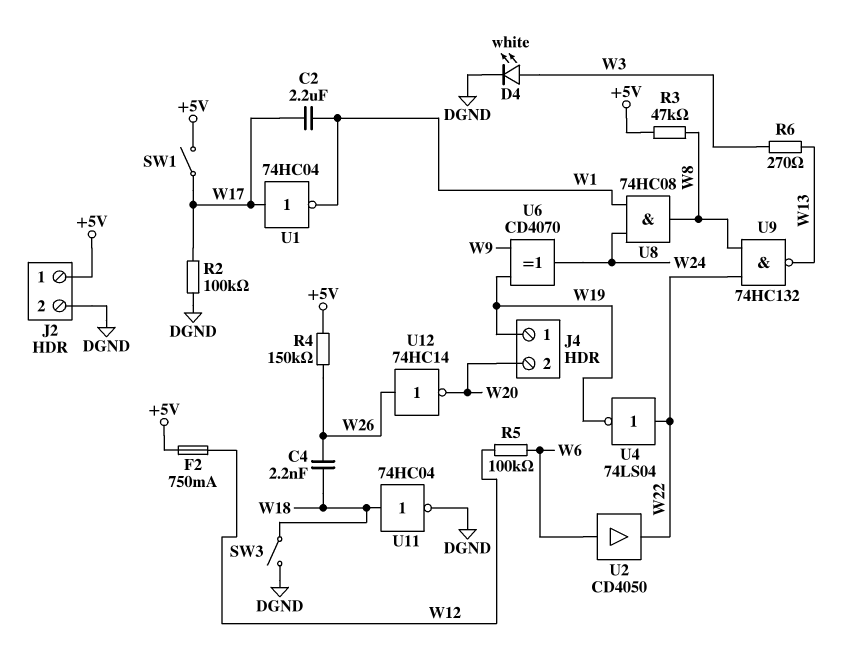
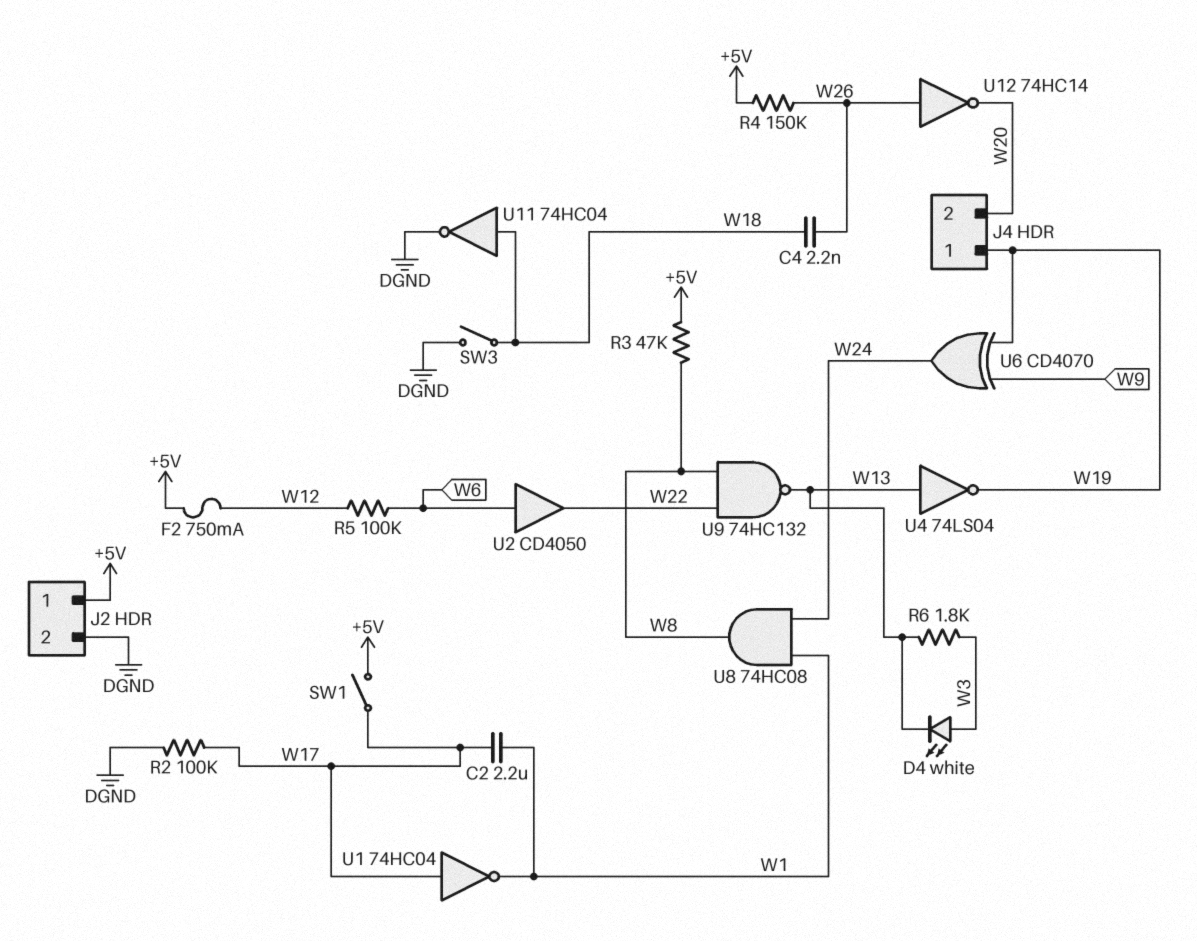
D4: LED white (A W3, K DGND) -> LED white (A W3, K W13)
R6: 270 (W3, W13) -> 1.8k (W3, W13)
U4: NOT 74LS04 (in W22, out W19) -> NOT 74LS04 (in W13, out W19)

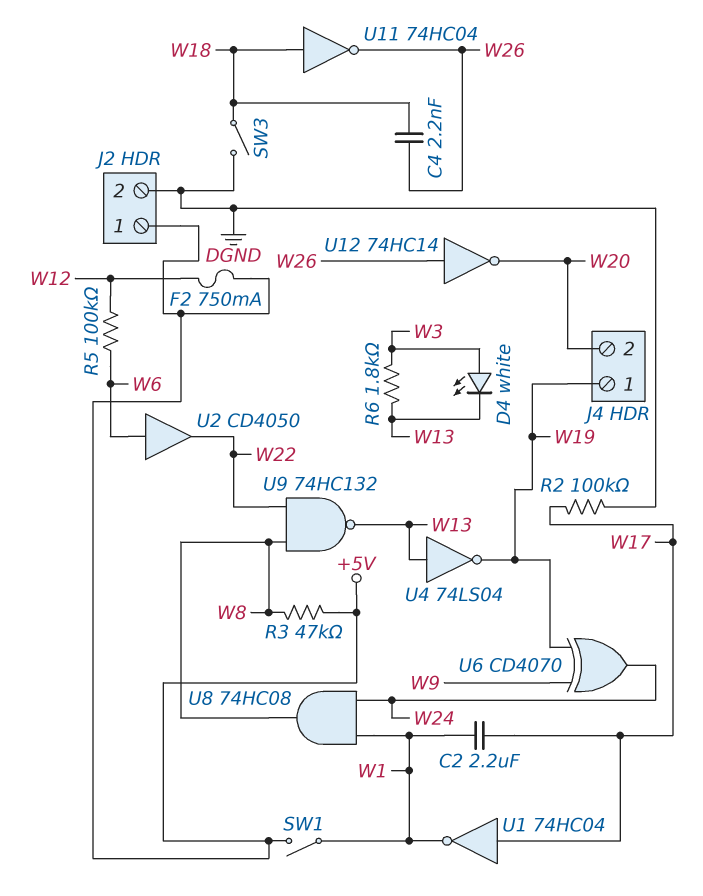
R4: 150k (+5V, W26) -> none
SW1: switch (+5V, W17) -> switch (+5V, W1)
U11: NOT 74HC04 (in W18, out DGND) -> NOT 74HC04 (in W18, out W26)

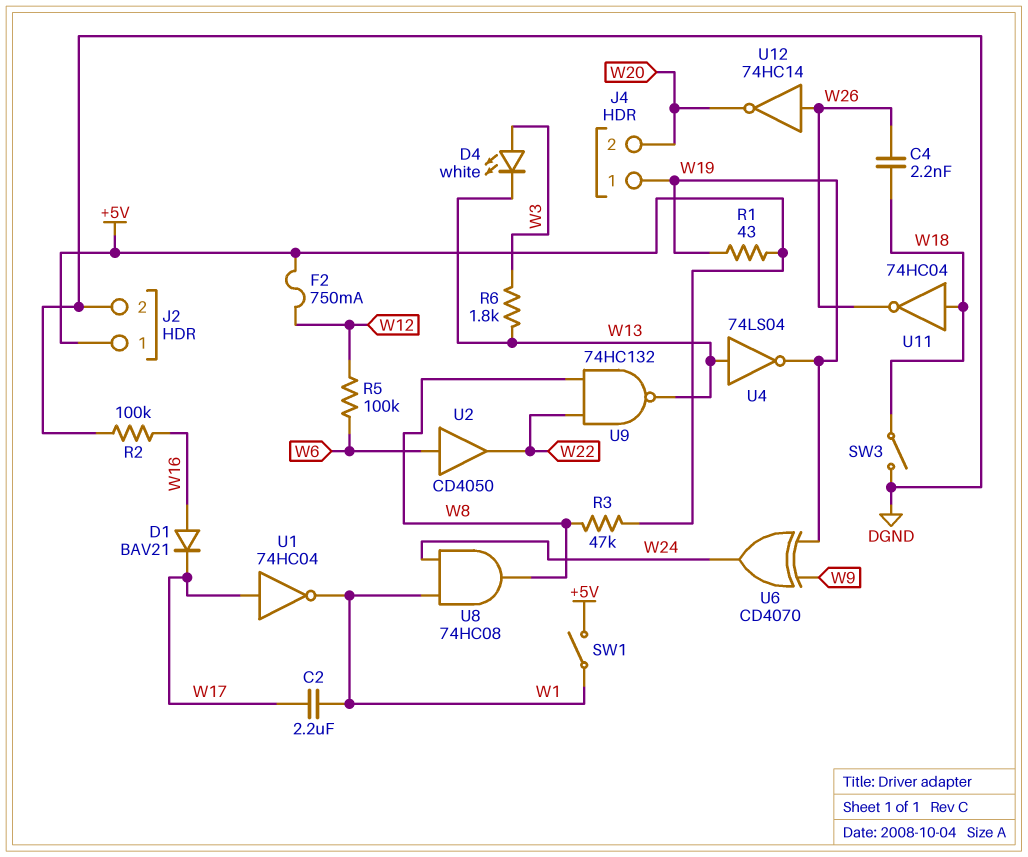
D1: none -> diode BAV21 (A W16, K W17)
R1: none -> 43 (+5V, W19)
R2: 100k (DGND, W17) -> 100k (DGND, W16)

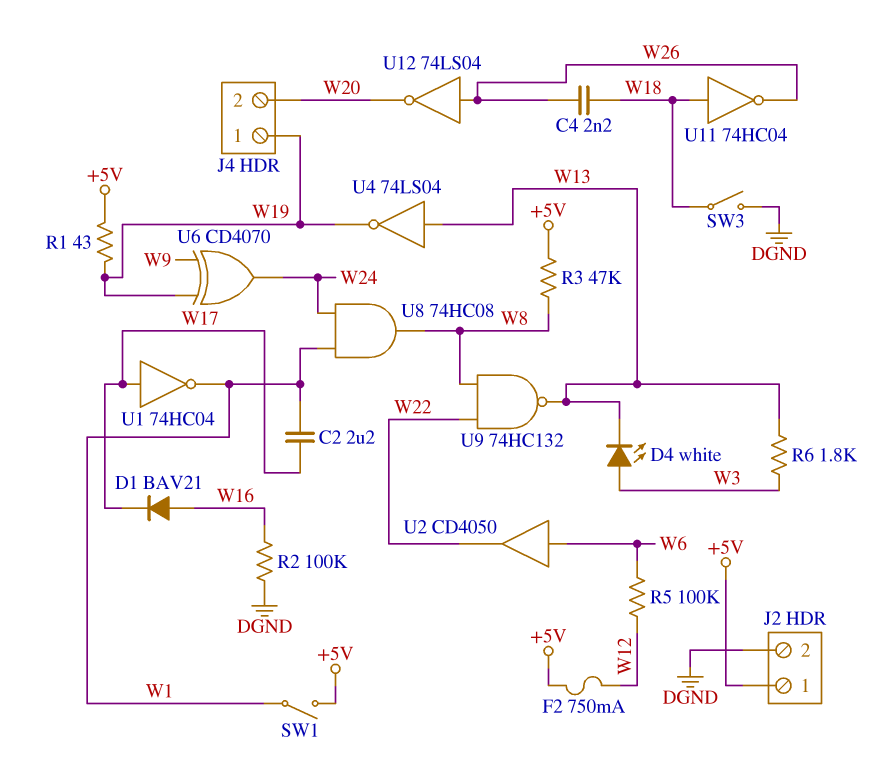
U12: NOT 74HC14 (in W26, out W20) -> NOT 74LS04 (in W26, out W20)

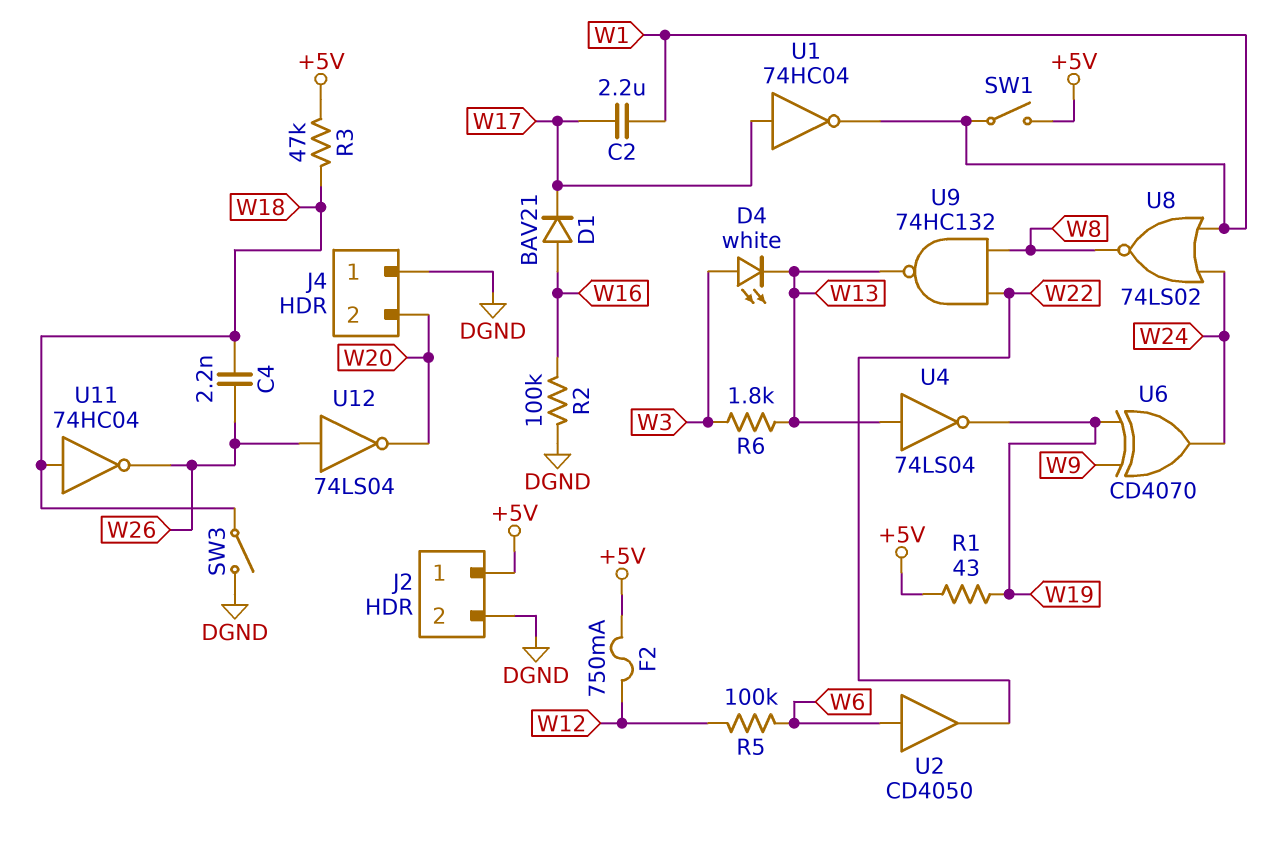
J4 pin 1: W19 -> DGND
R3: 47k (+5V, W8) -> 47k (+5V, W18)
U8: AND 74HC08 (in W1, in W24, out W8) -> NOR 74LS02 (in W1, in W24, out W8)

